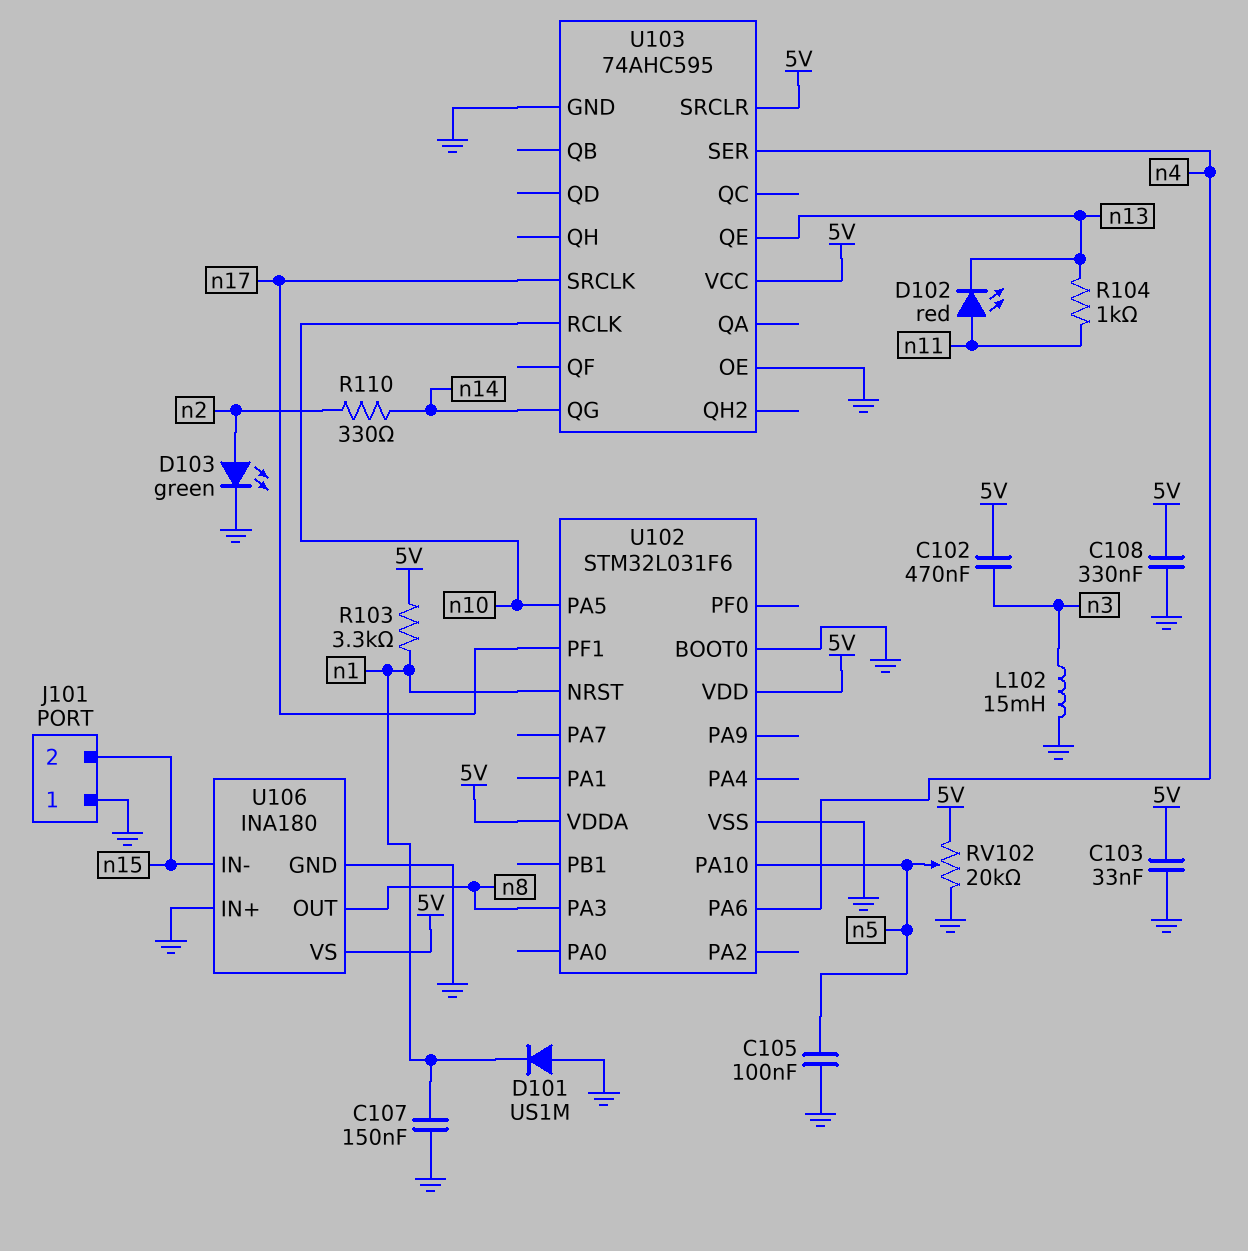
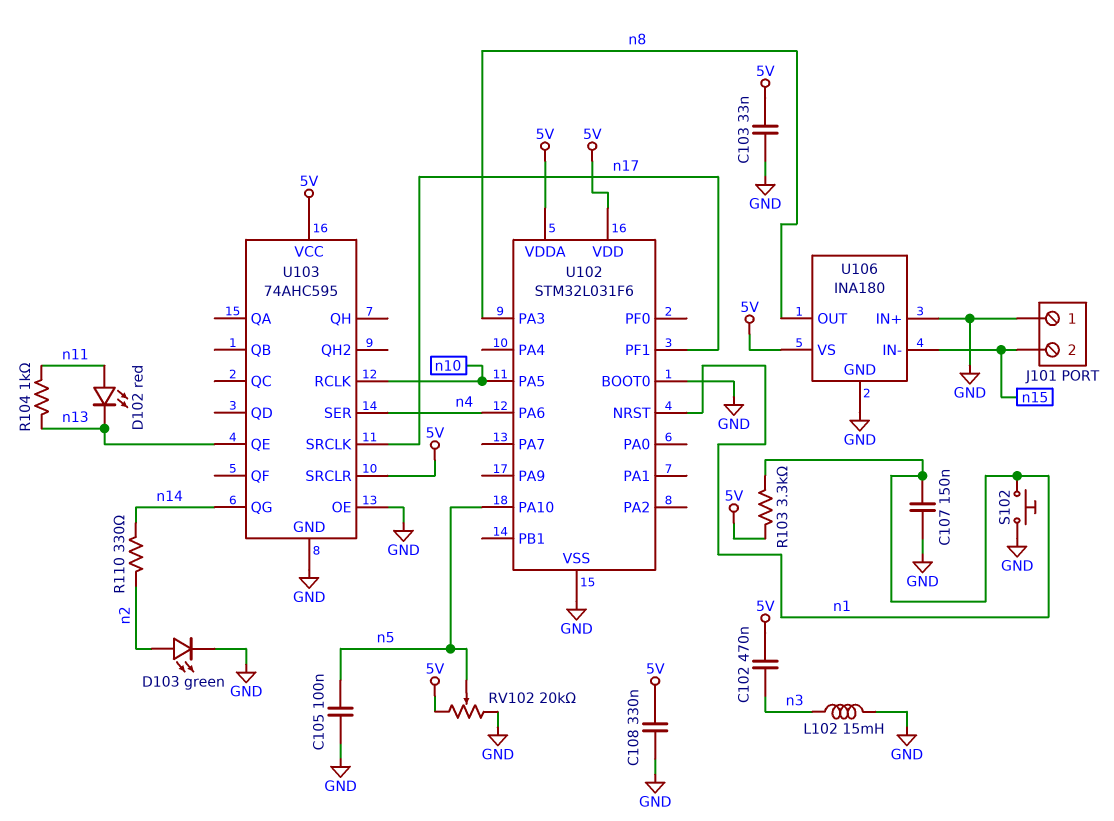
D101: diode US1M (A GND, K n1) -> none
S102: none -> button (GND, n1)

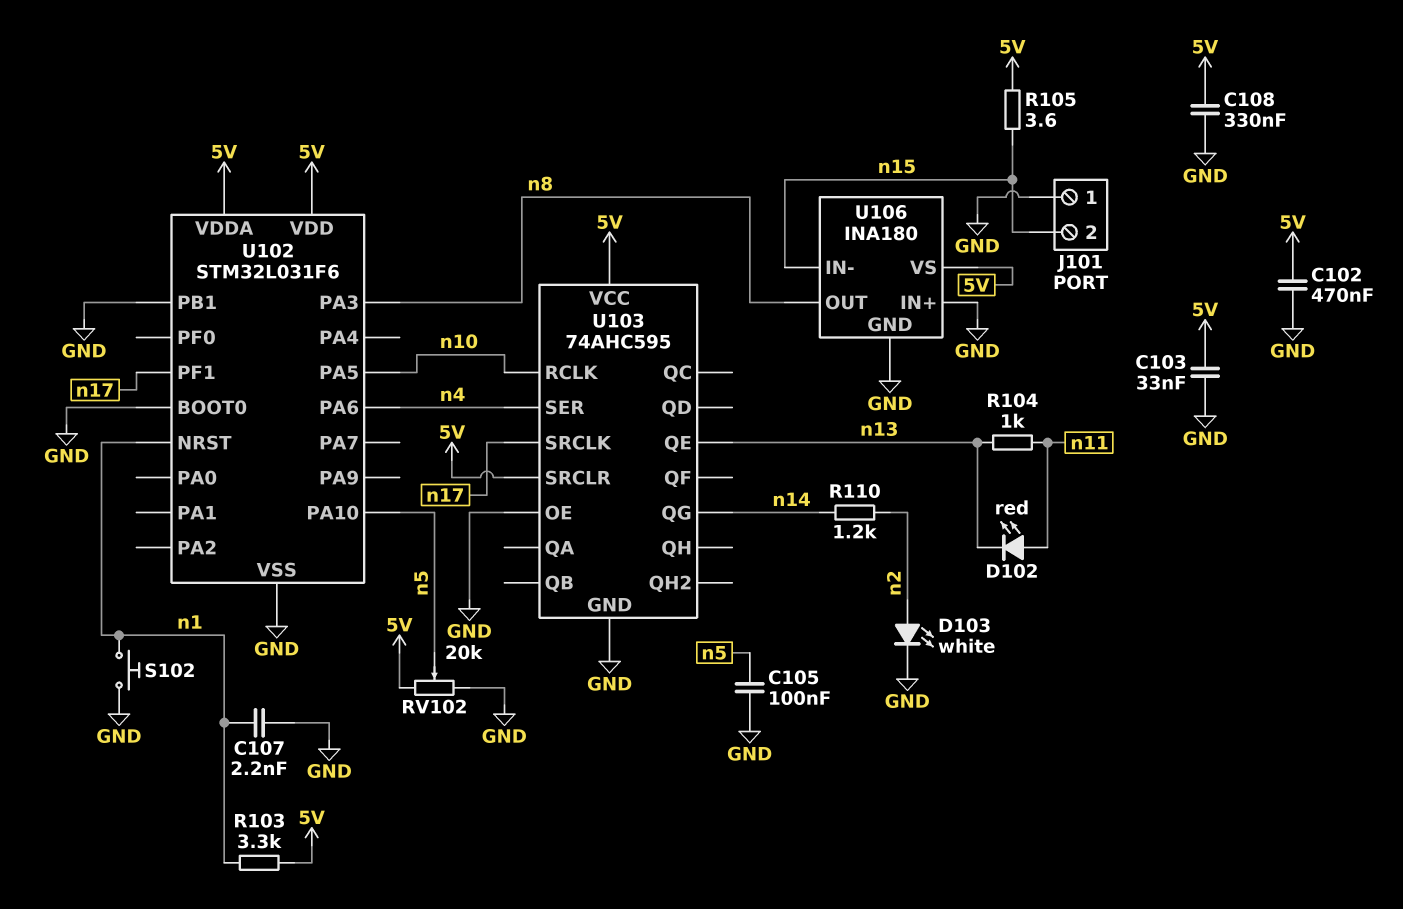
C102: 470nF (5V, n3) -> 470nF (5V, GND)
C107: 150nF (GND, n1) -> 2.2nF (GND, n1)
D103: LED green (A n2, K GND) -> LED white (A n2, K GND)
L102: 15mH (GND, n3) -> none
R105: none -> 3.6 (5V, n15)
R110: 330 (n2, n14) -> 1.2k (n2, n14)
U102 pin PB1: none -> GND

